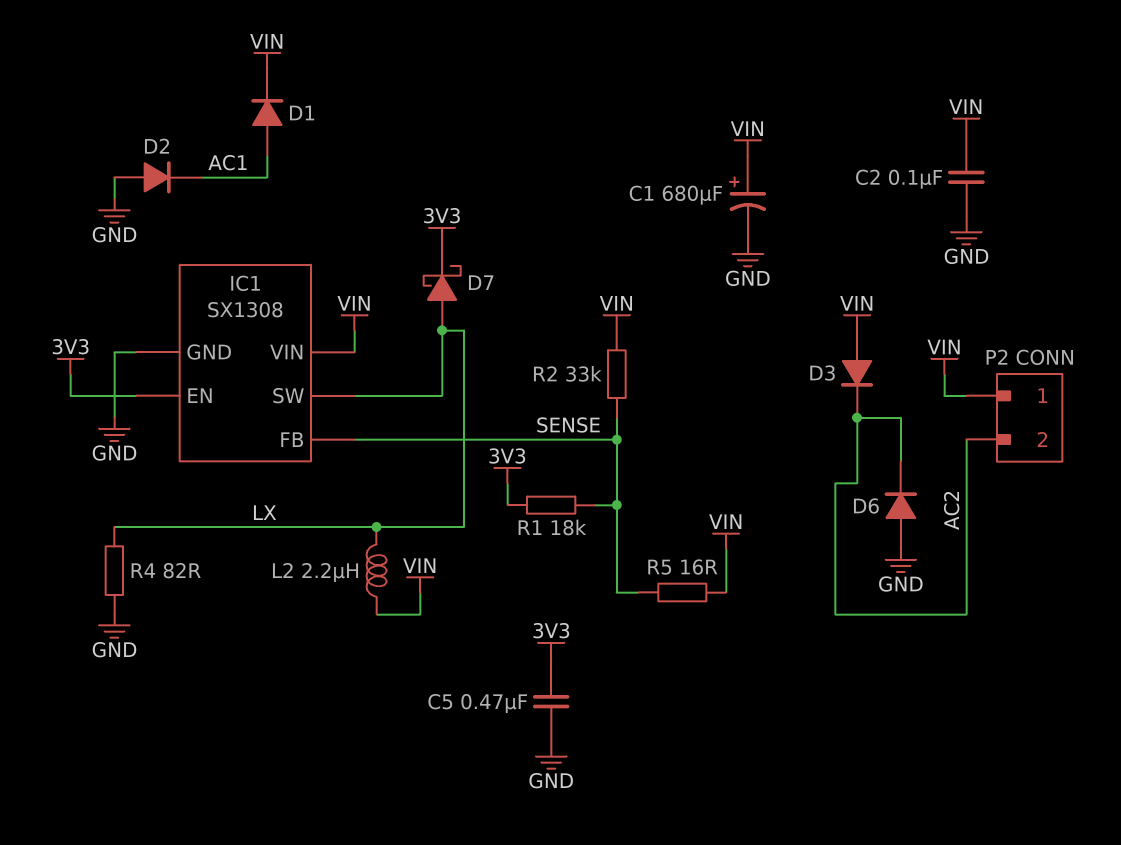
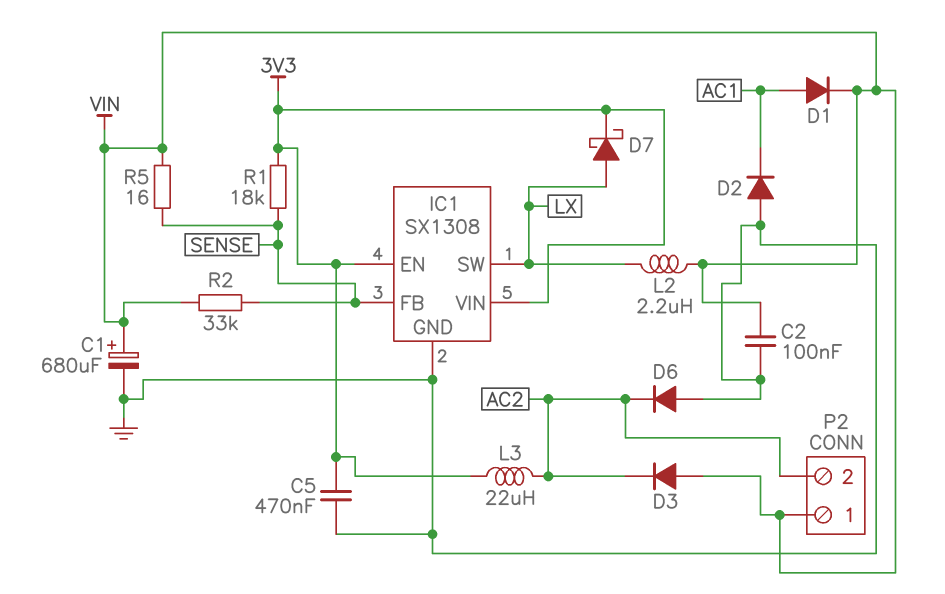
IC1 pin VIN: VIN -> 3V3
L3: none -> 22uH (3V3, AC2)
R4: 82 (GND, LX) -> none

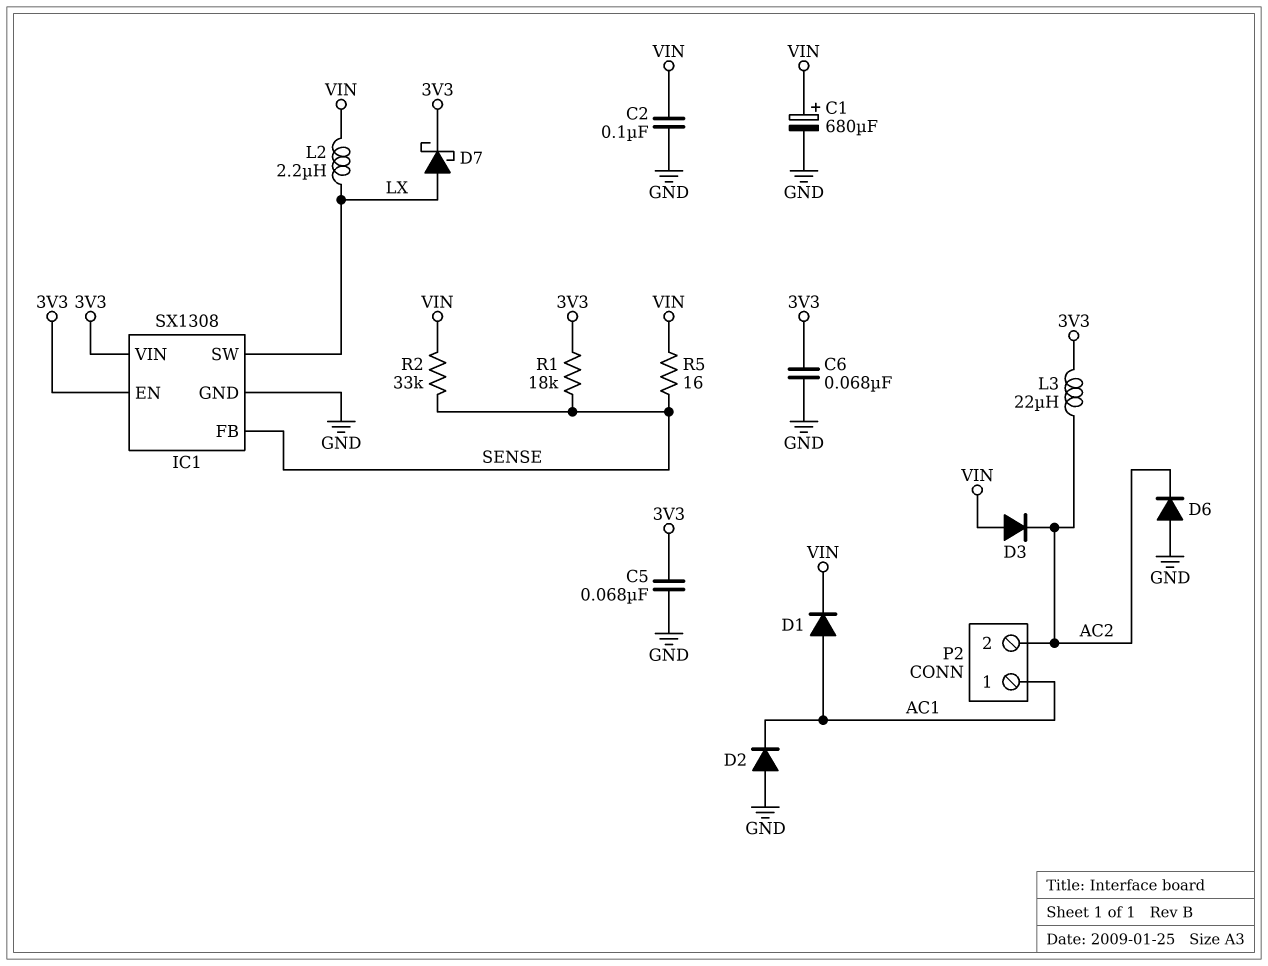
C5: 470nF (3V3, GND) -> 68nF (3V3, GND)
C6: none -> 68nF (3V3, GND)
P2 pin 1: VIN -> AC1

